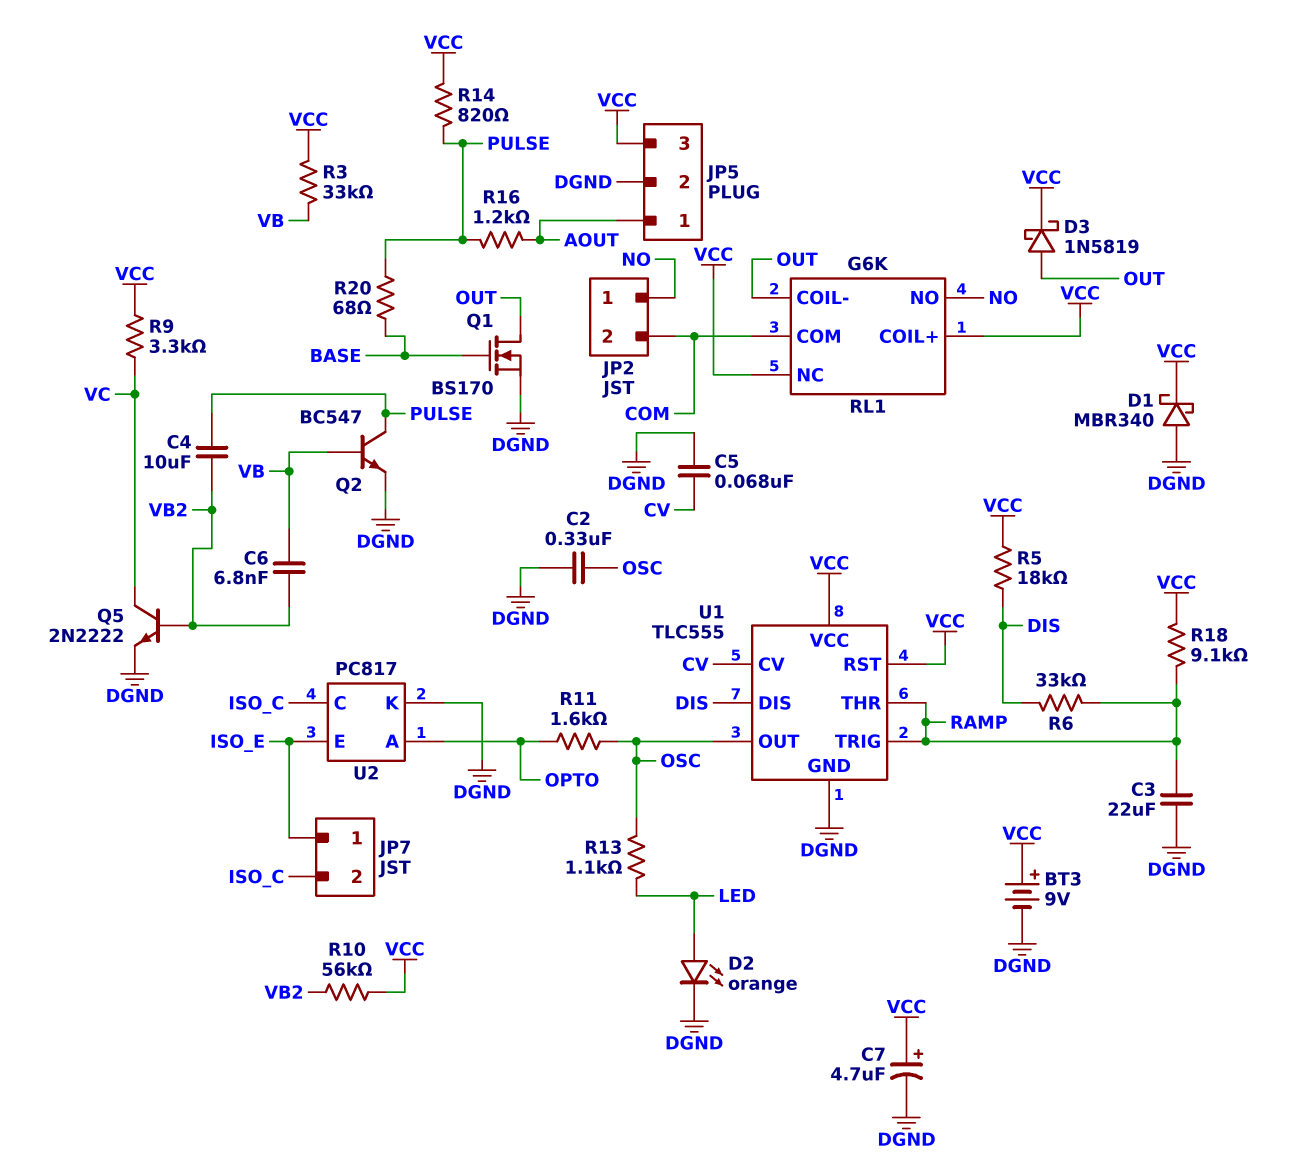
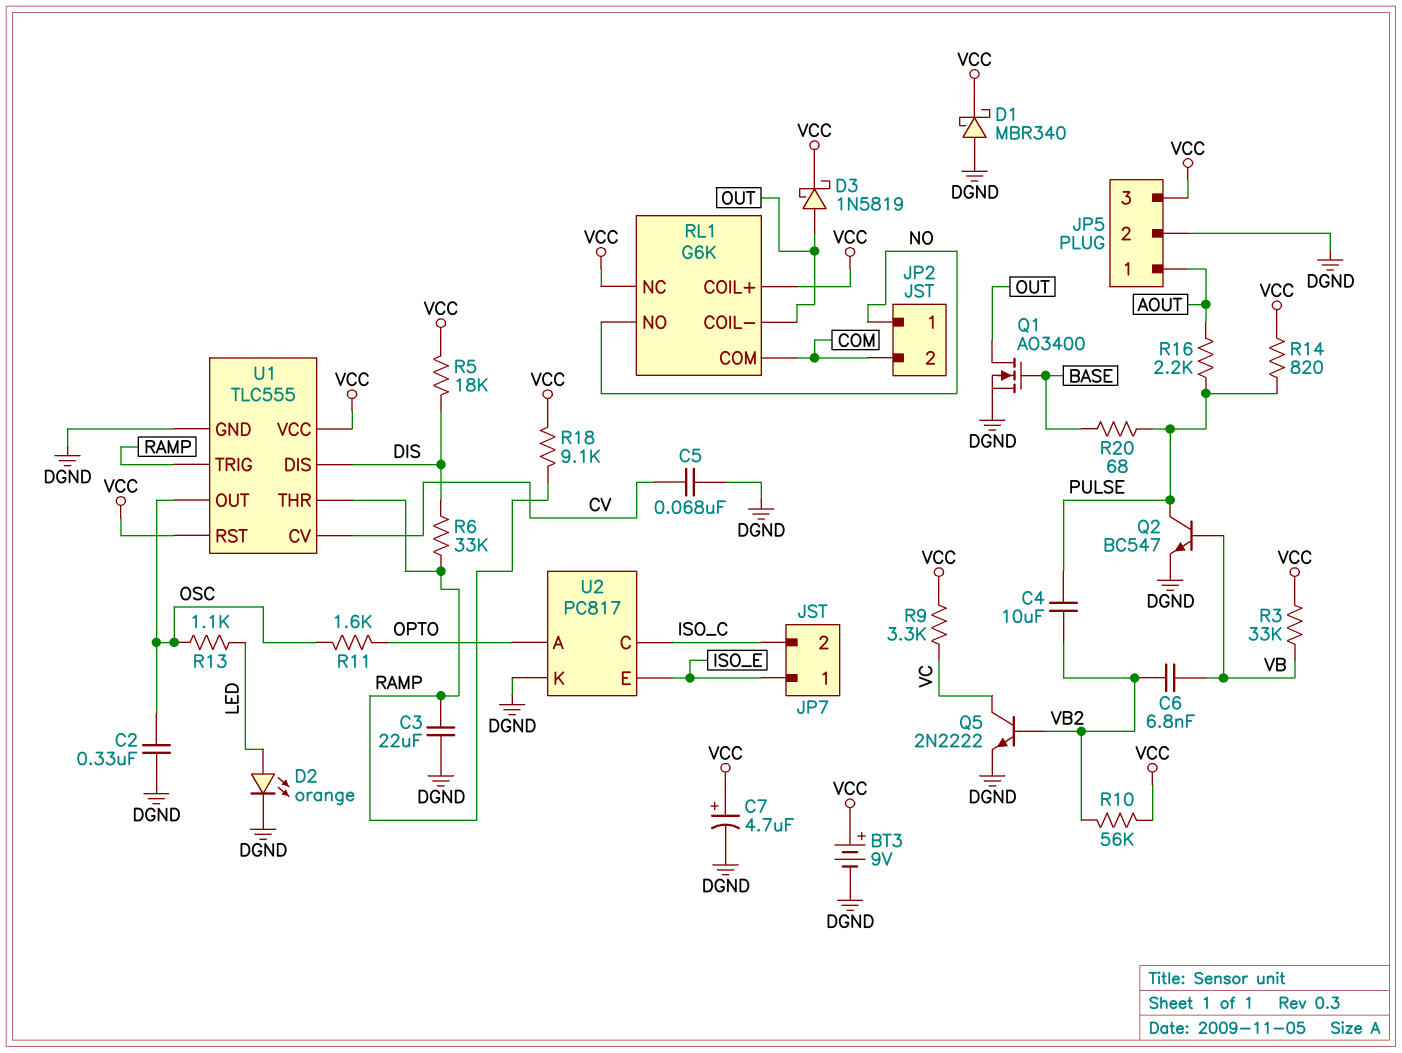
Q1: NMOS BS170 (G BASE, D OUT, S DGND) -> NMOS AO3400 (G BASE, D OUT, S DGND)
R16: 1.2k (AOUT, PULSE) -> 2.2k (AOUT, PULSE)

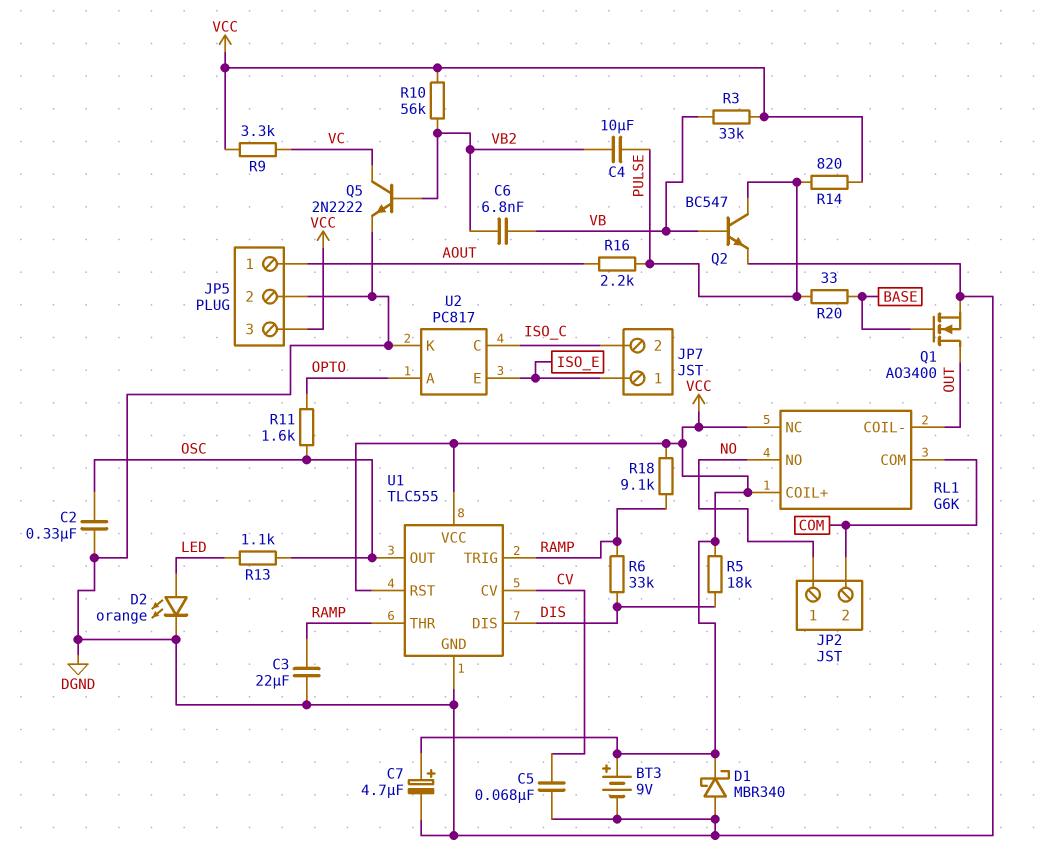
D3: schottky 1N5819 (A OUT, K VCC) -> none
R20: 68 (BASE, PULSE) -> 33 (BASE, PULSE)

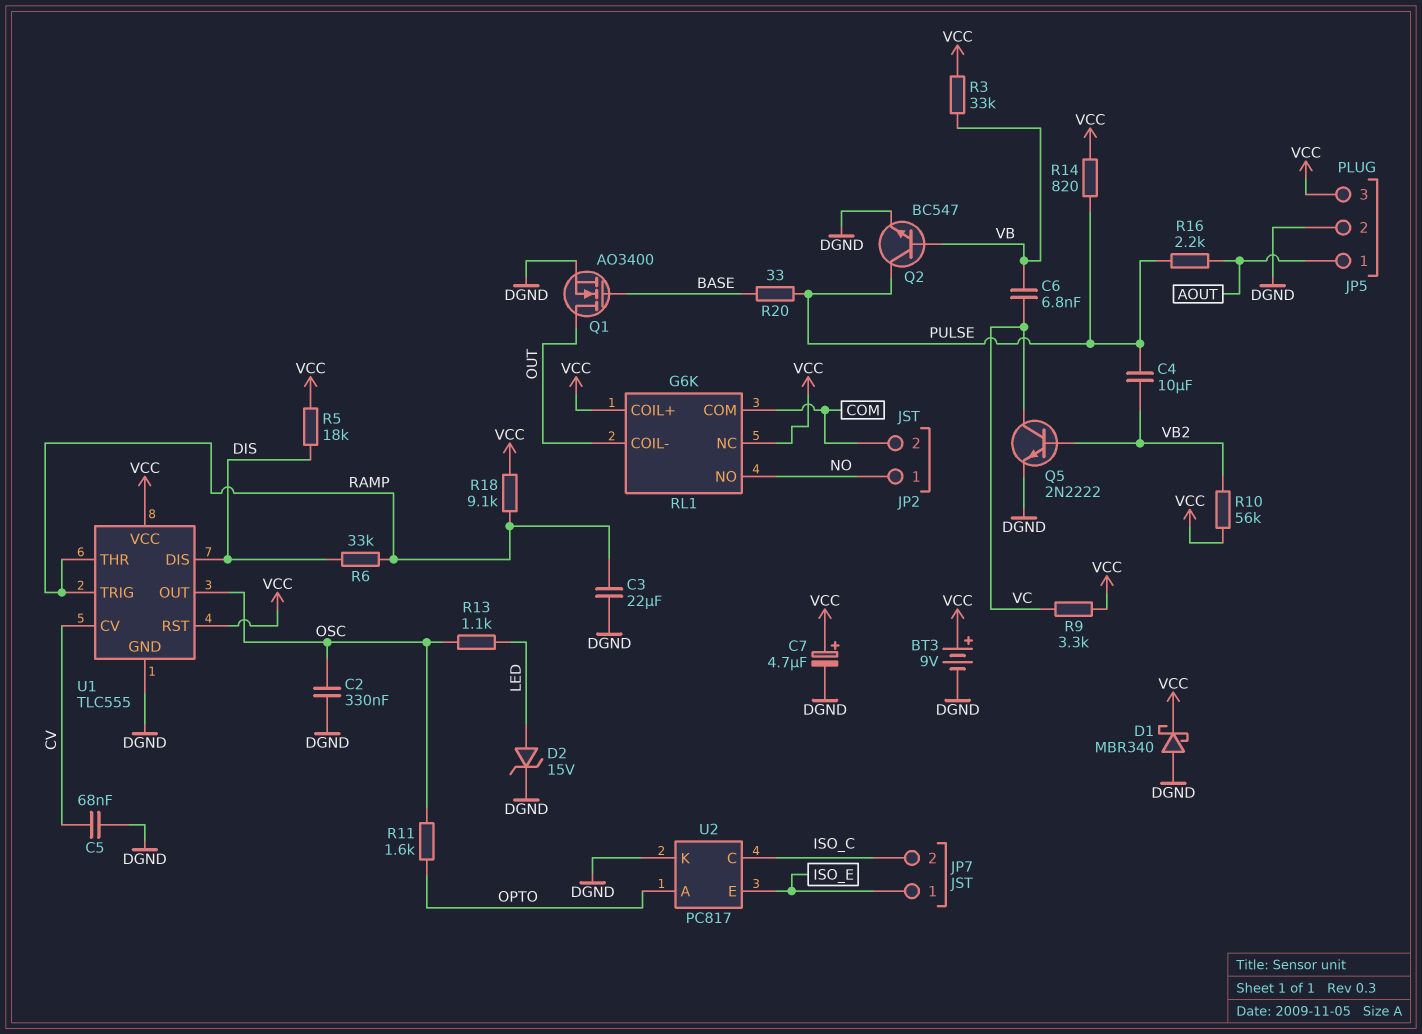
C6: 6.8nF (VB, VB2) -> 6.8nF (VB, VC)
D2: LED orange (A LED, K DGND) -> zener 15V (A LED, K DGND)

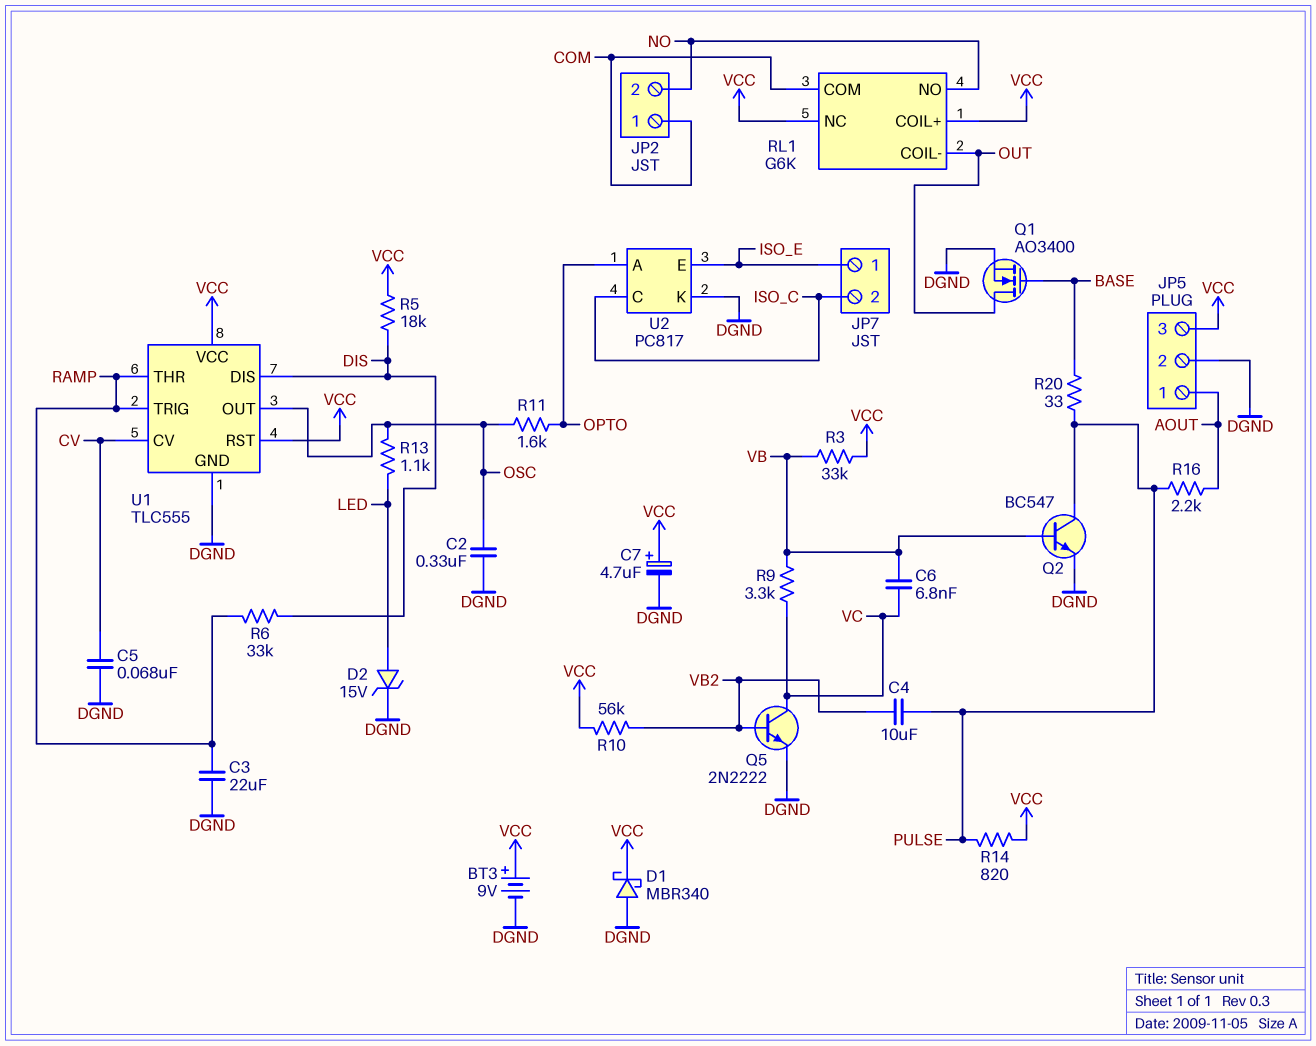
JP2 pin 1: NO -> COM
JP2 pin 2: COM -> NO
R9: 3.3k (VC, VCC) -> 3.3k (VB, VC)
R18: 9.1k (RAMP, VCC) -> none

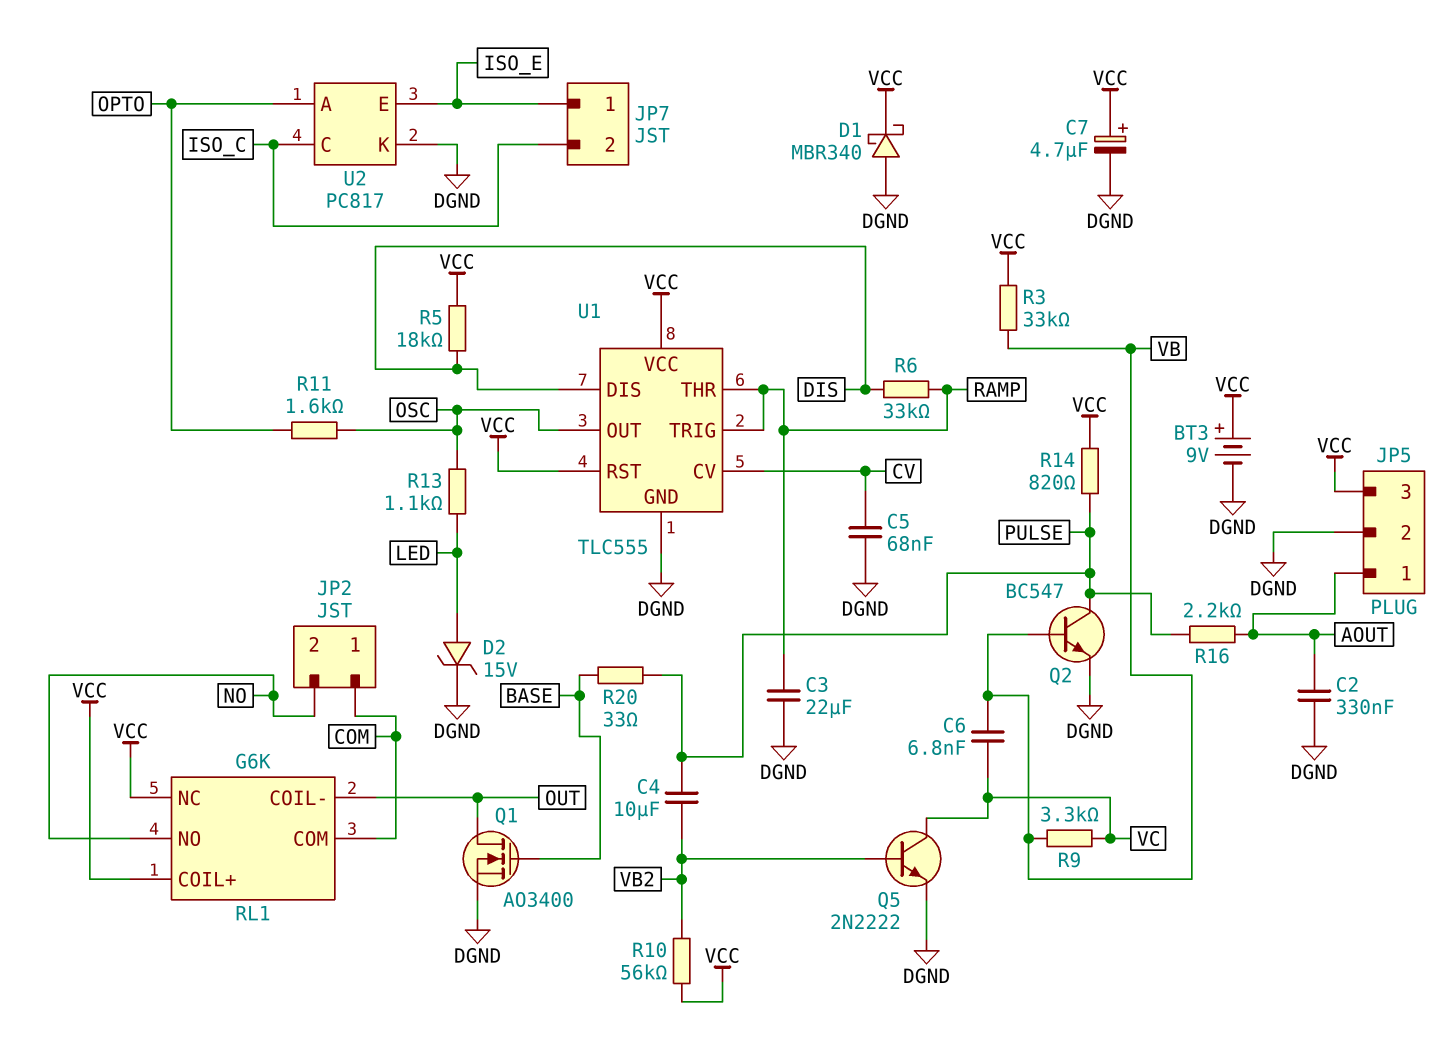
C2: 330nF (DGND, OSC) -> 330nF (AOUT, DGND)

